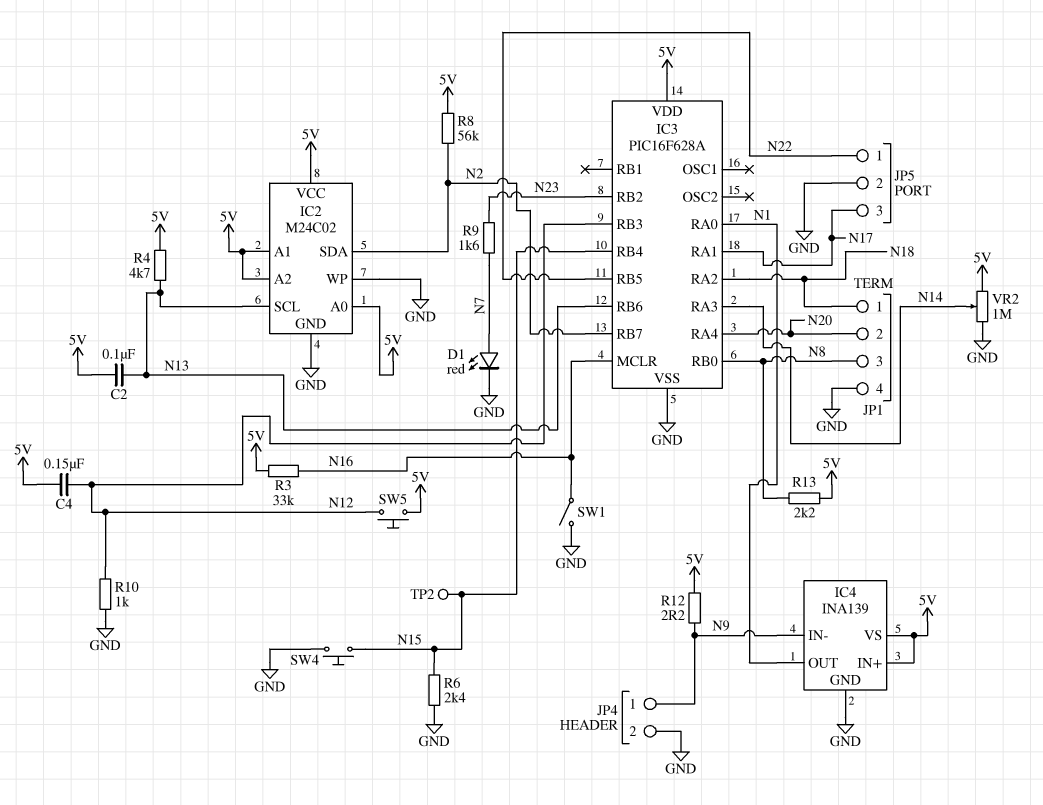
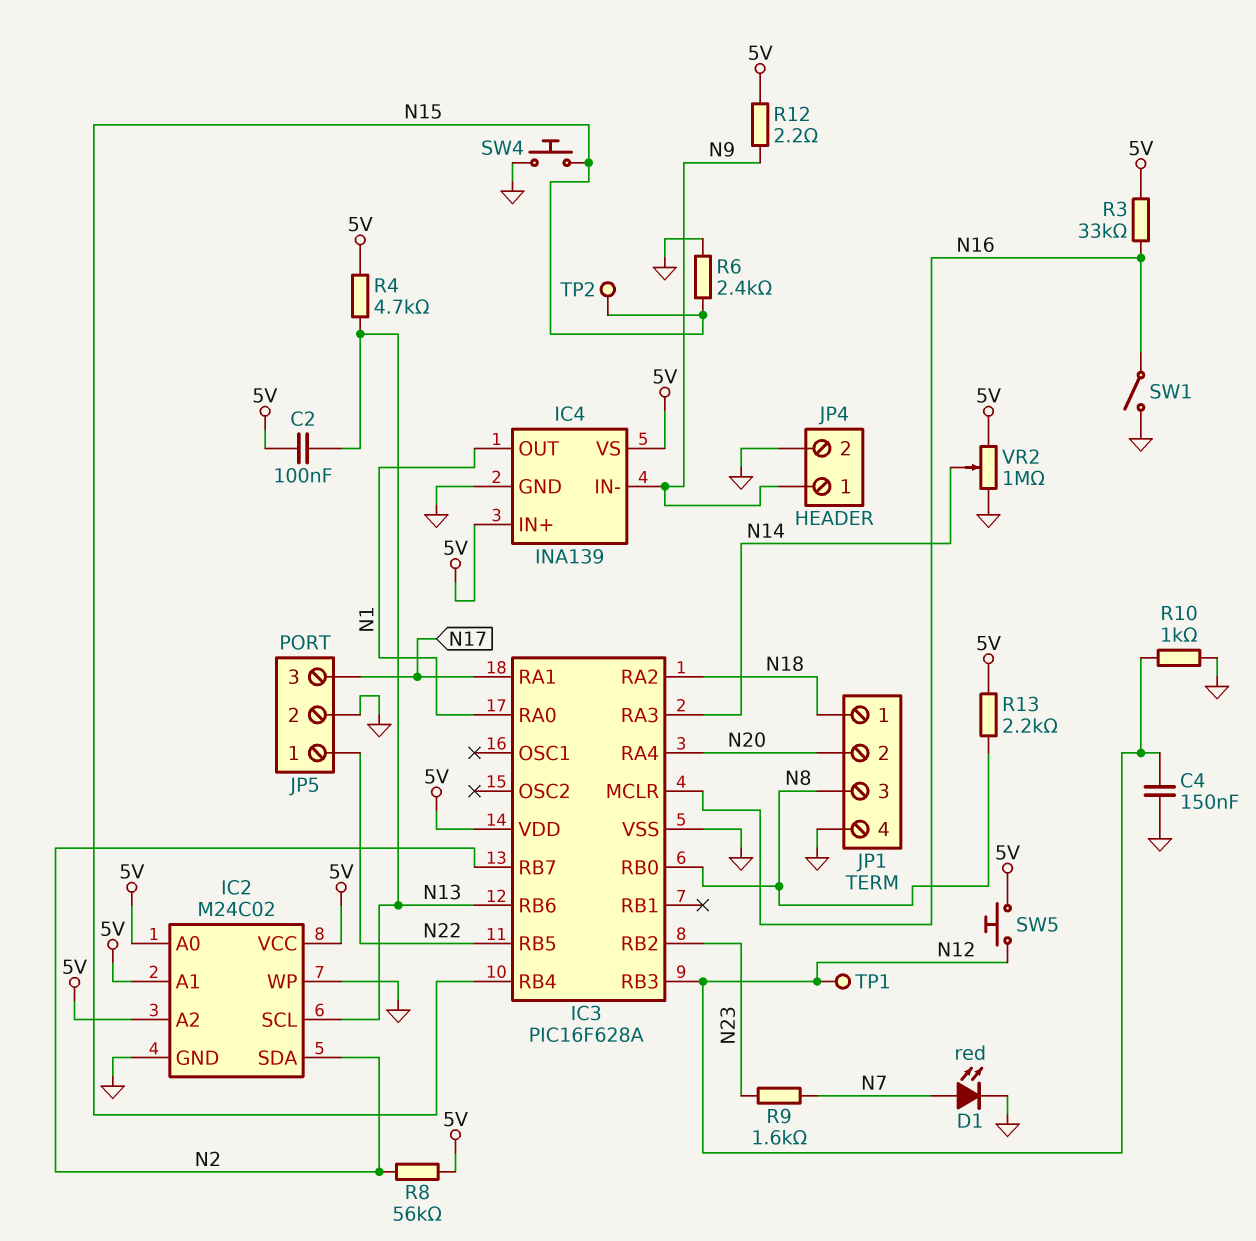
C4: 150nF (5V, N12) -> 150nF (GND, N12)
TP1: none -> test point (N12)

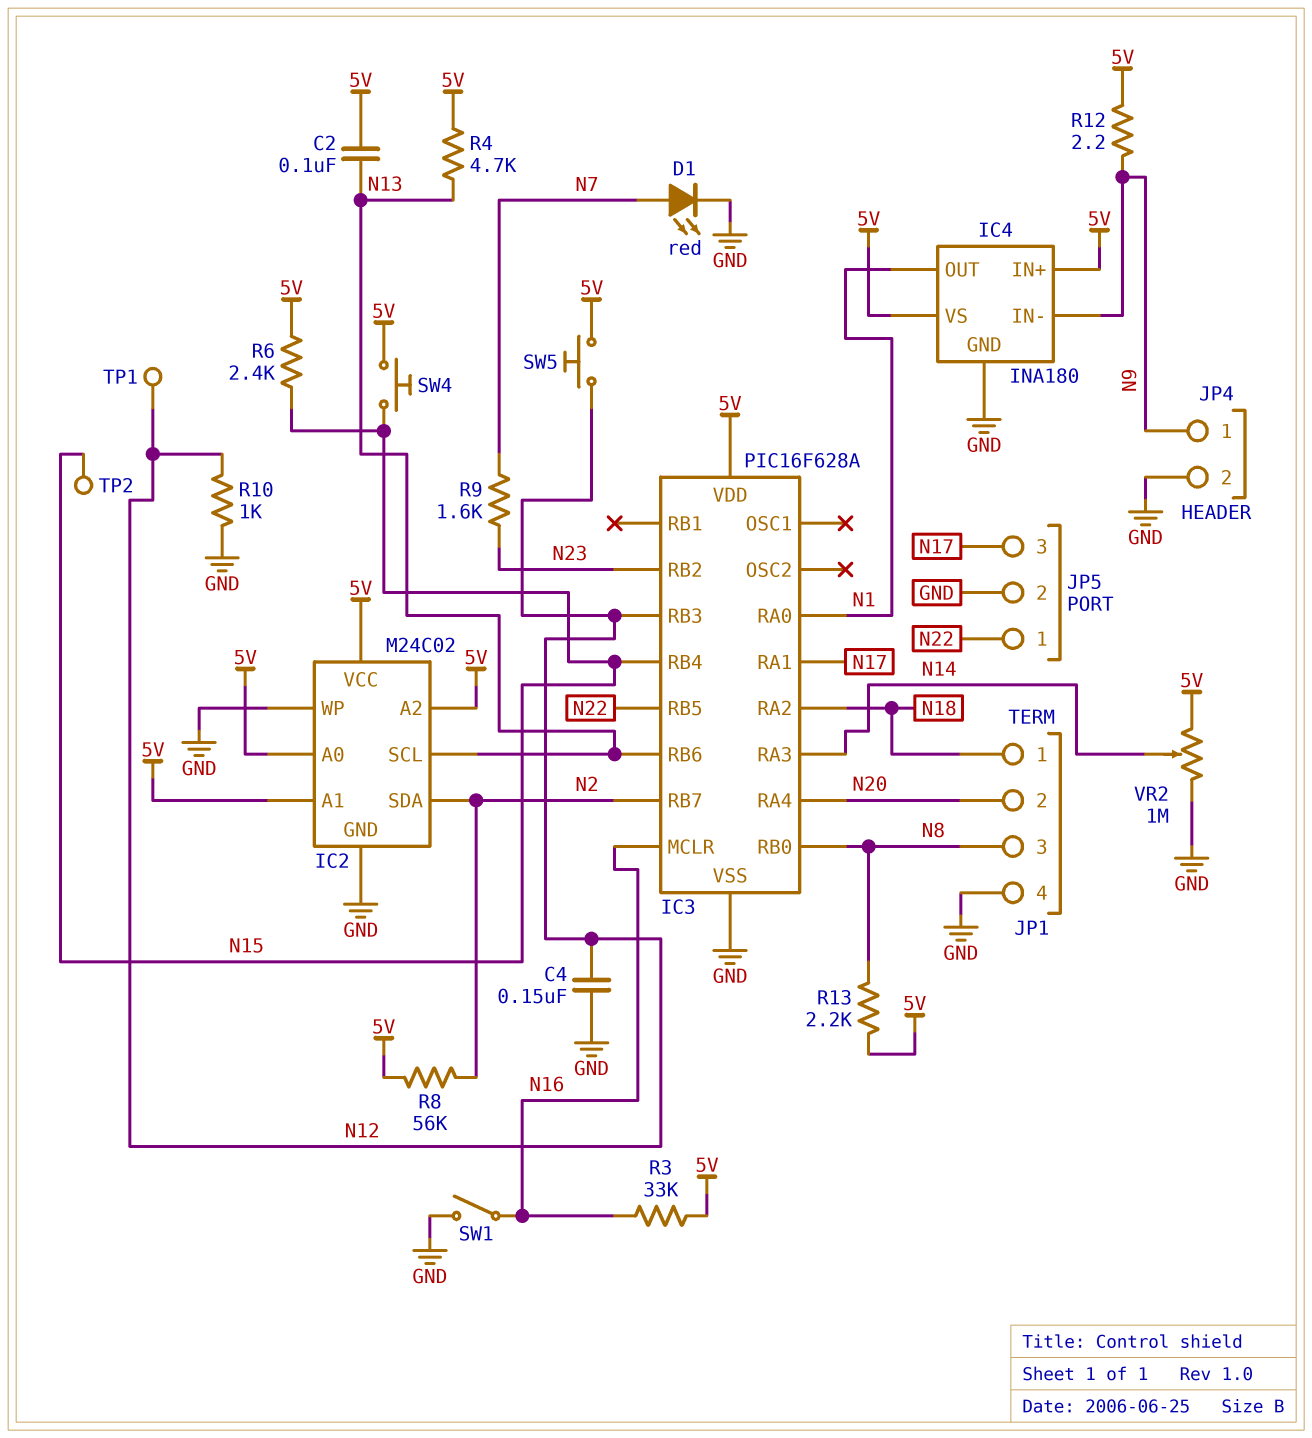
IC4: INA139 -> INA180
R6: 2.4k (GND, N15) -> 2.4k (5V, N15)
SW4: button (GND, N15) -> button (5V, N15)

